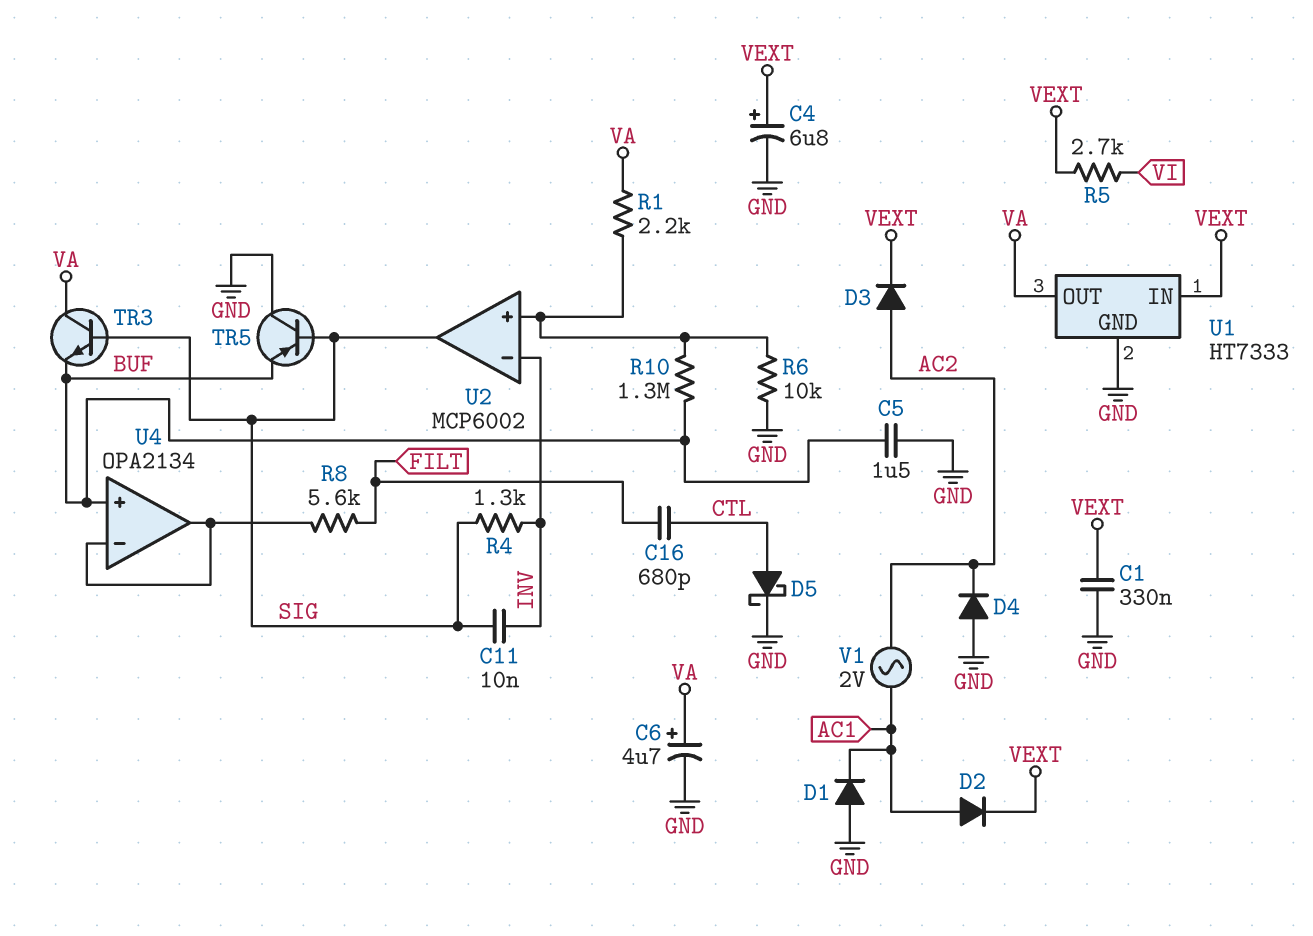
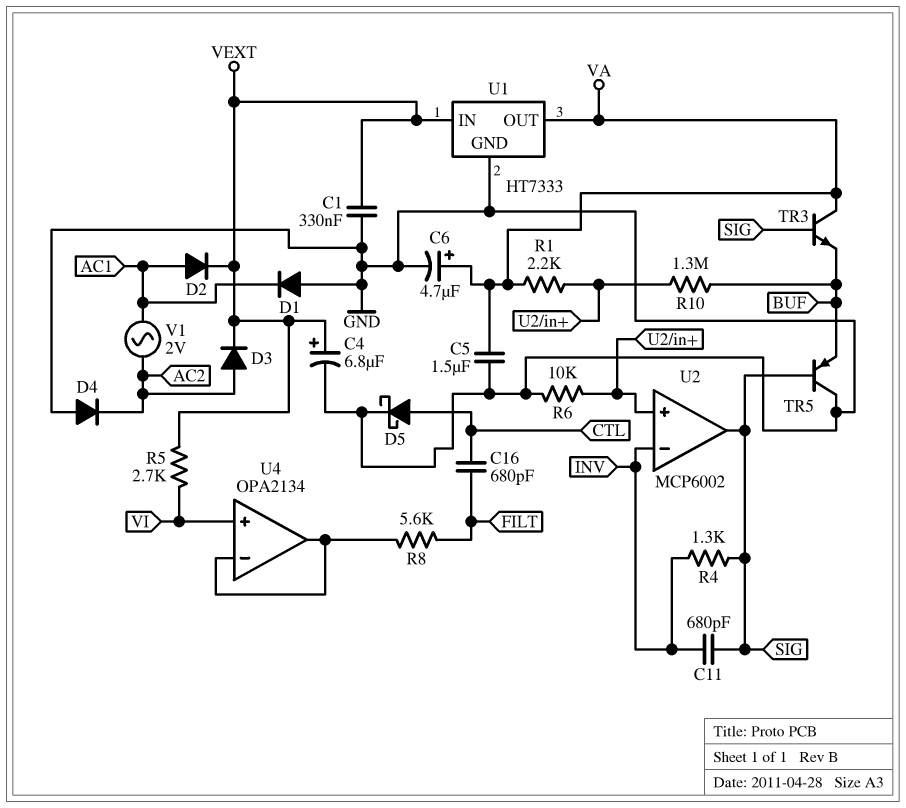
C5: 1.5uF (BUF, GND) -> 1.5uF (GND, VA)
C11: 10nF (INV, SIG) -> 680pF (INV, SIG)
U4 pin in+: BUF -> VI

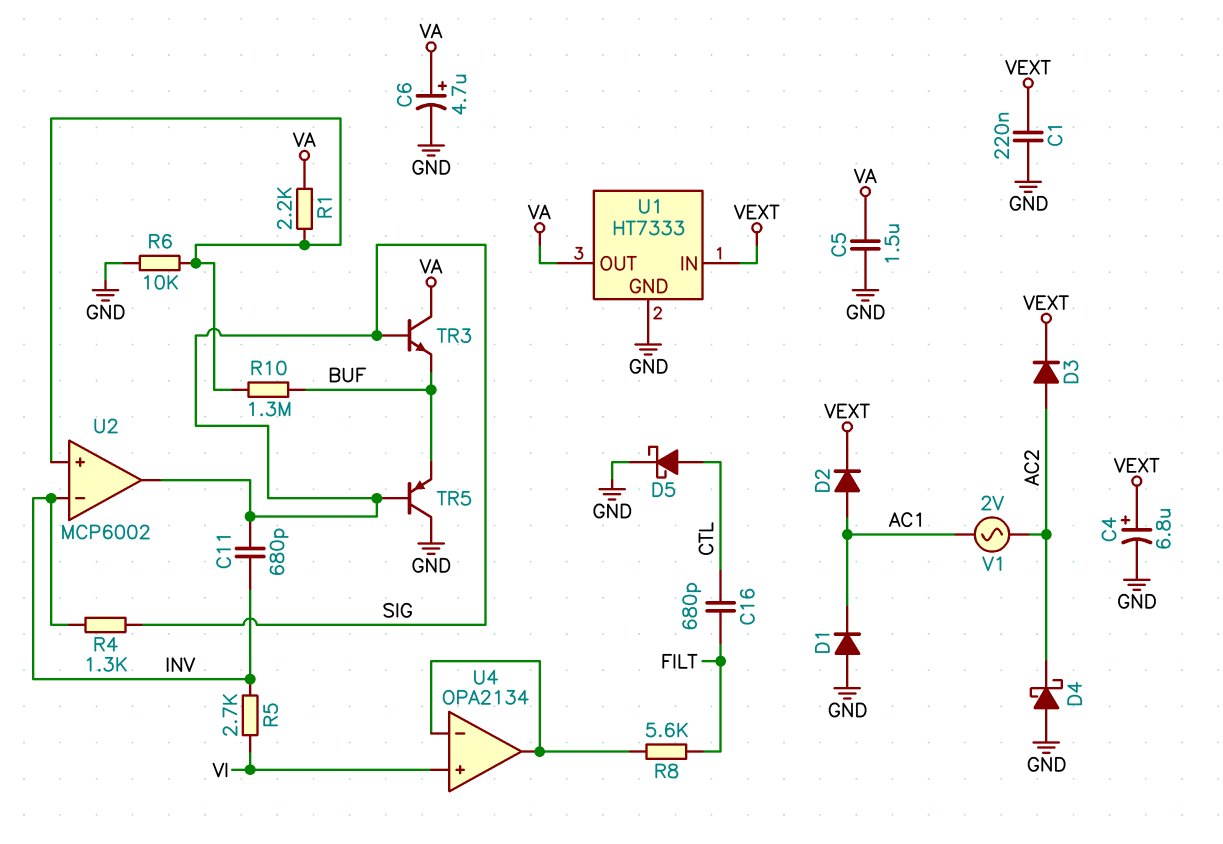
C1: 330nF (GND, VEXT) -> 220nF (GND, VEXT)
D4: diode (A GND, K AC2) -> schottky (A GND, K AC2)
R5: 2.7k (VEXT, VI) -> 2.7k (INV, VI)

